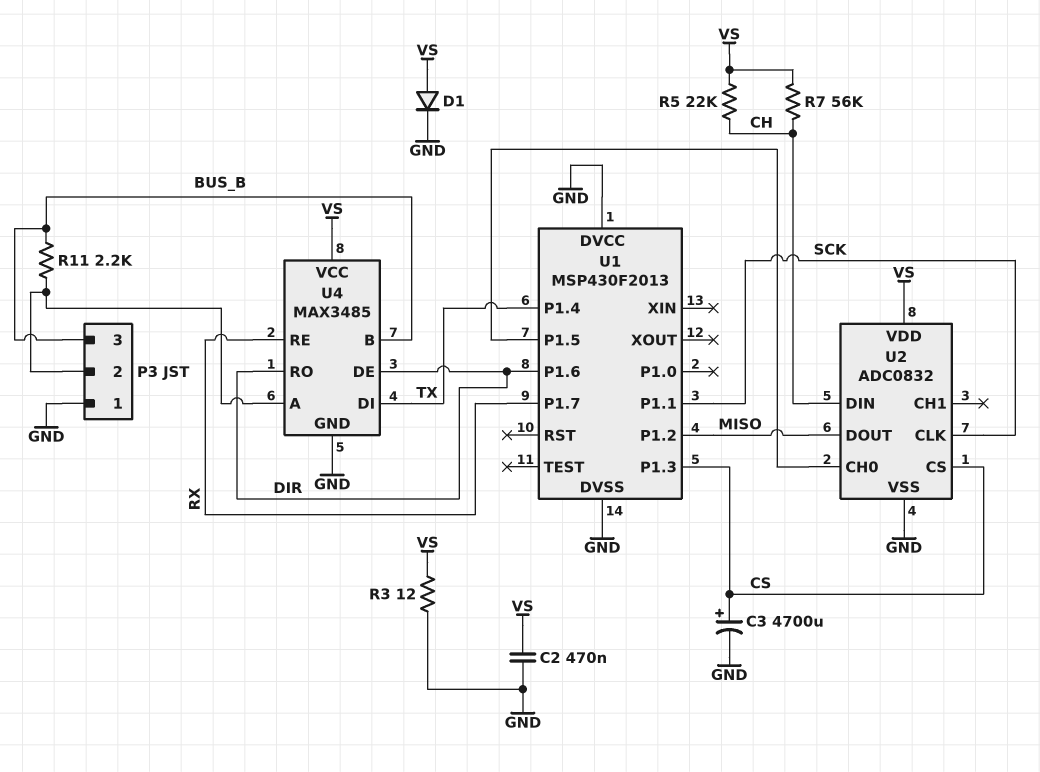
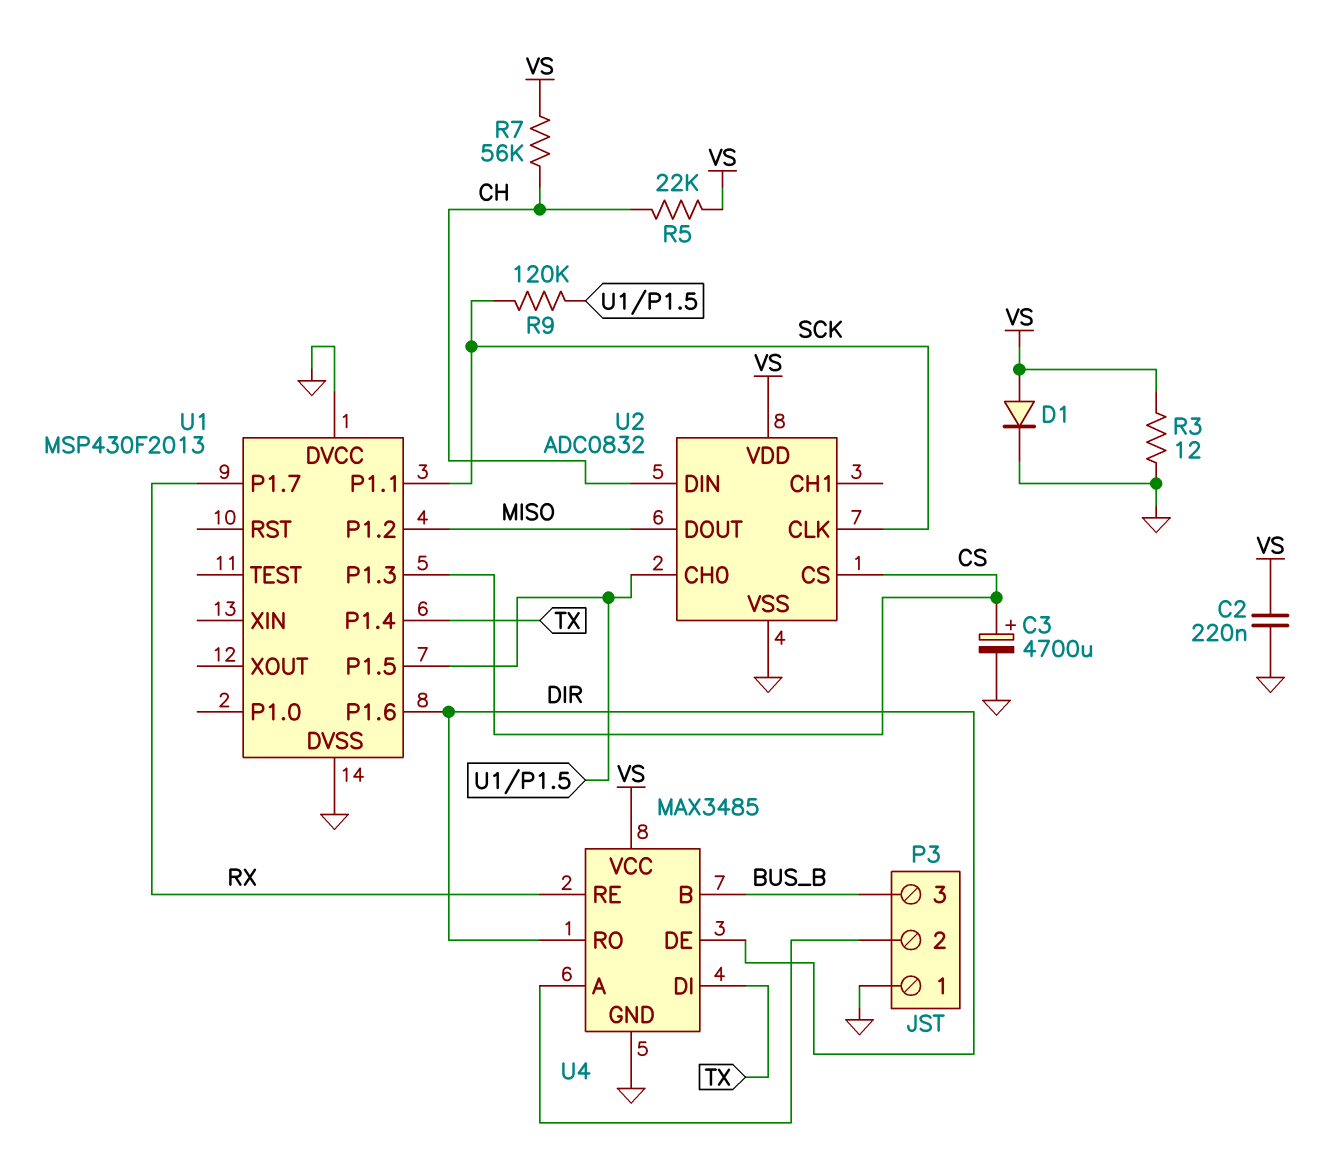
C2: 470nF (GND, VS) -> 220nF (GND, VS)
R9: none -> 120k (SCK, U1/P1.5)
R11: 2.2k (BUS_B, P3/2) -> none

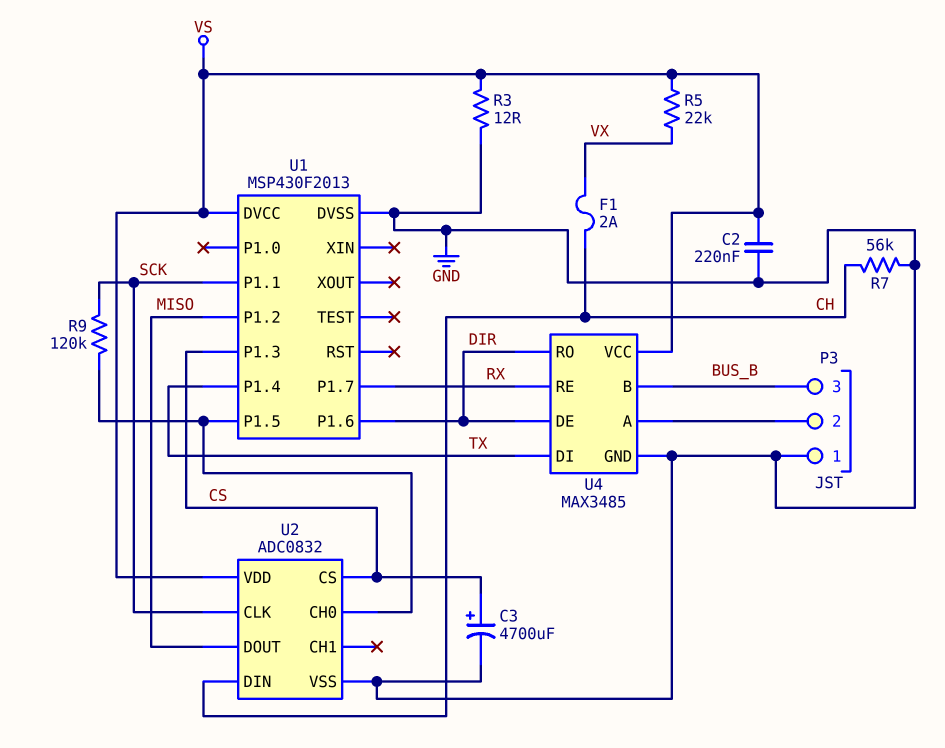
D1: diode (A VS, K GND) -> none
F1: none -> 2A (CH, VX)
R5: 22k (CH, VS) -> 22k (VS, VX)
R7: 56k (CH, VS) -> 56k (CH, GND)
U1 pin DVCC: GND -> VS

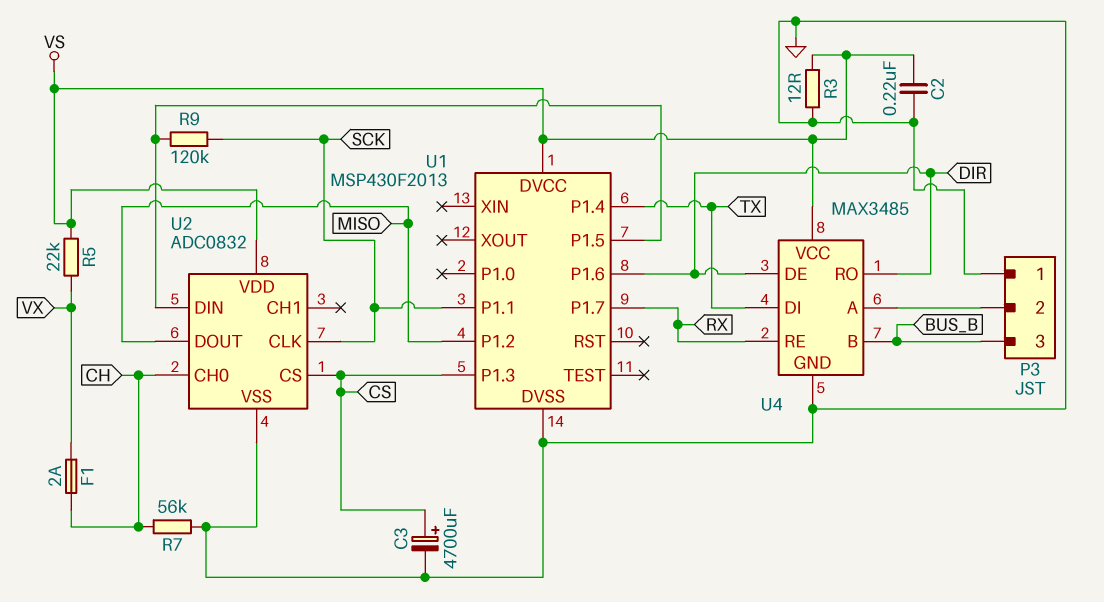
U2 pin CH0: U1/P1.5 -> CH
U2 pin DIN: CH -> U1/P1.5

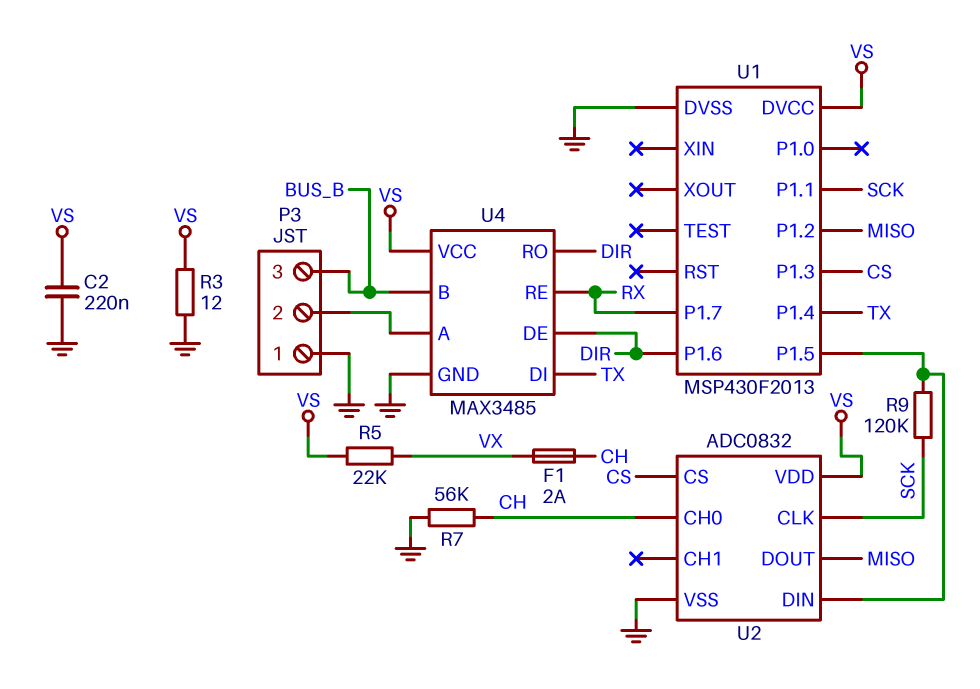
C3: 4700uF (plus CS, minus GND) -> none

